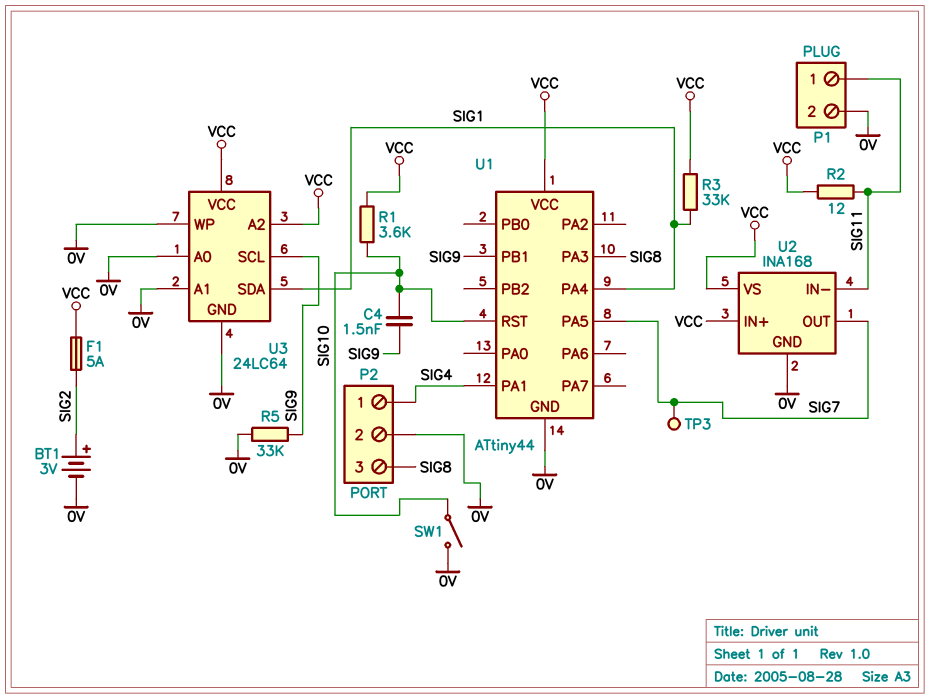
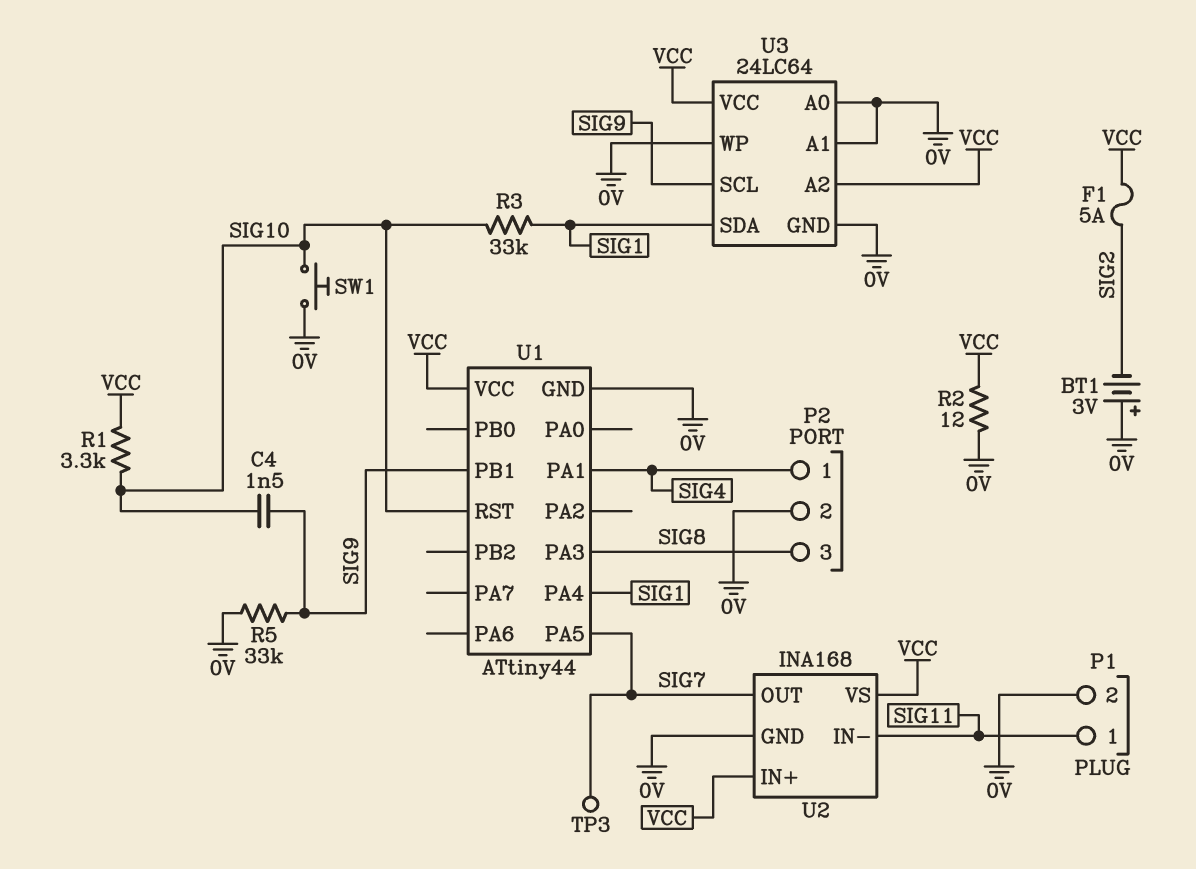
BT1: 3V (plus SIG2, minus 0V) -> 3V (plus 0V, minus SIG2)
R1: 3.6k (SIG10, VCC) -> 3.3k (SIG10, VCC)
R2: 12 (SIG11, VCC) -> 12 (0V, VCC)
R3: 33k (SIG1, VCC) -> 33k (SIG1, SIG10)
SW1: switch (0V, SIG10) -> button (0V, SIG10)

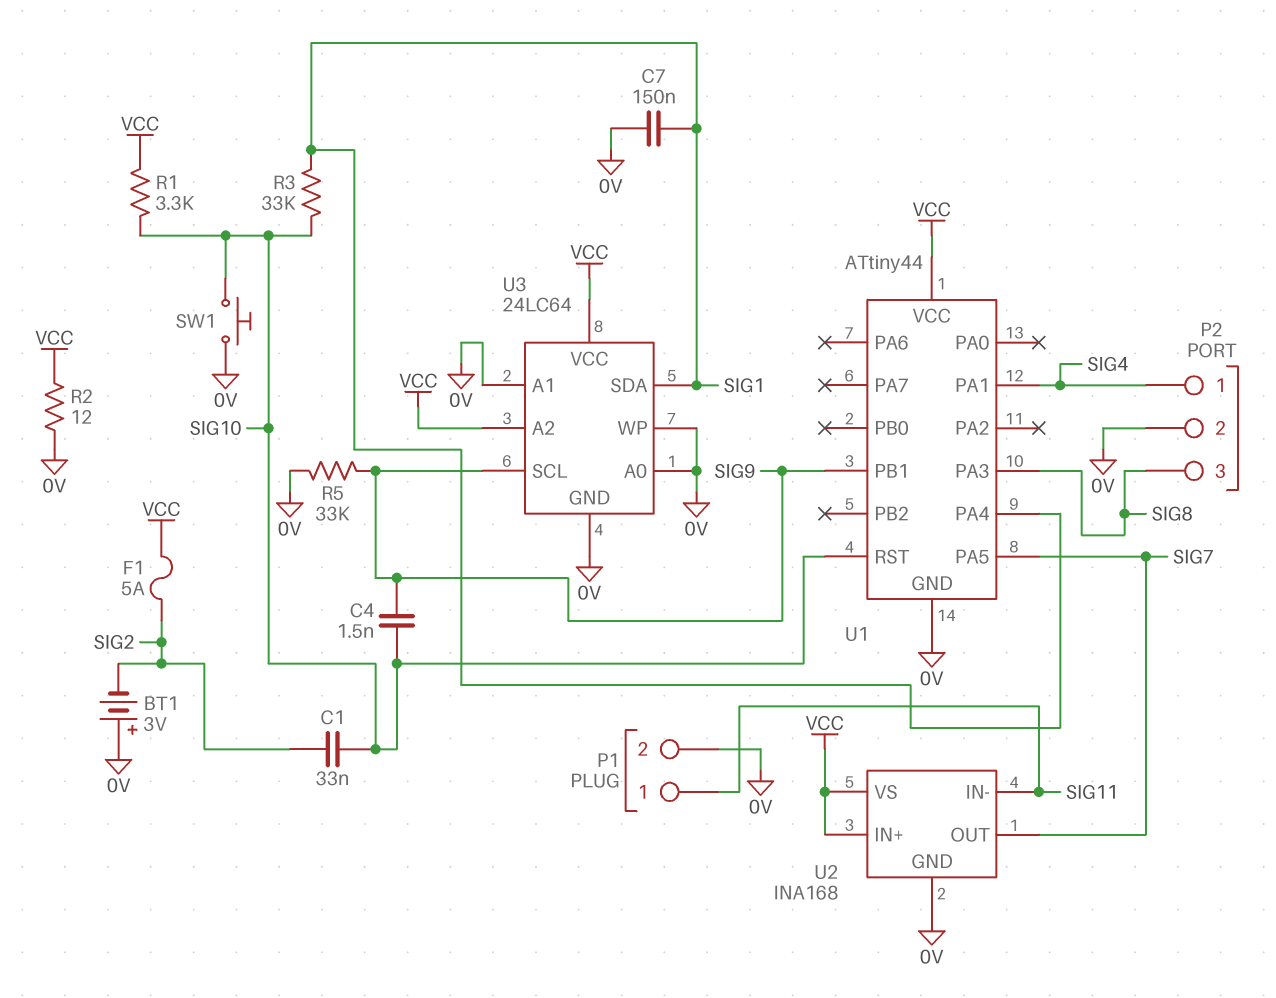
C1: none -> 33nF (SIG2, SIG10)
C7: none -> 150nF (0V, SIG1)
TP3: test point (SIG7) -> none

